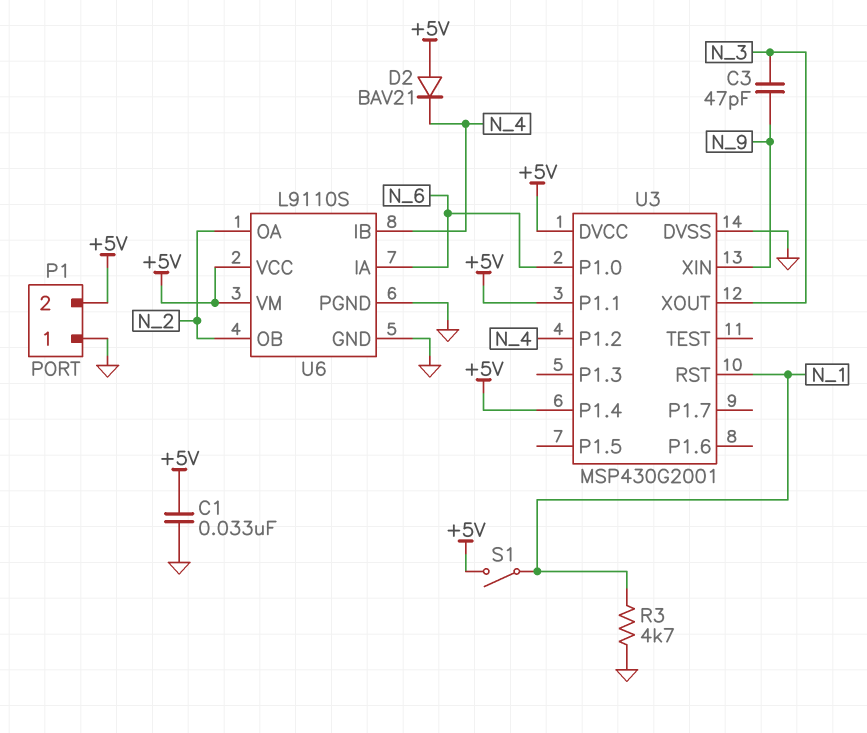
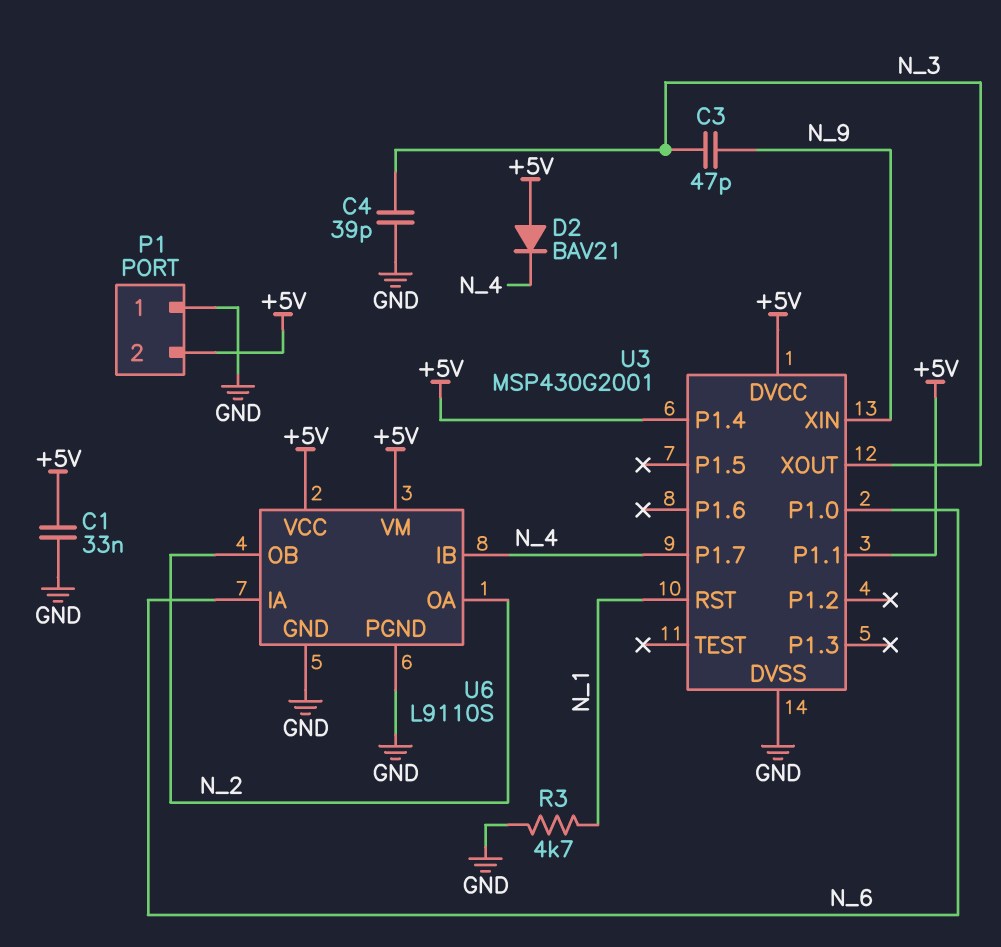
C4: none -> 39pF (GND, N_3)
S1: switch (+5V, N_1) -> none
U3 pin P1.2: N_4 -> none
U3 pin P1.7: none -> N_4

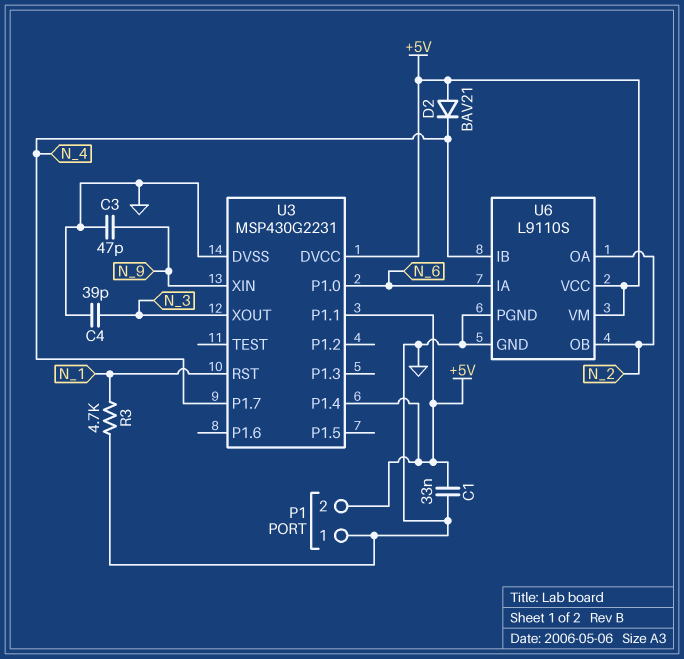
C3: 47pF (N_3, N_9) -> 47pF (GND, N_9)
U3: MSP430G2001 -> MSP430G2231

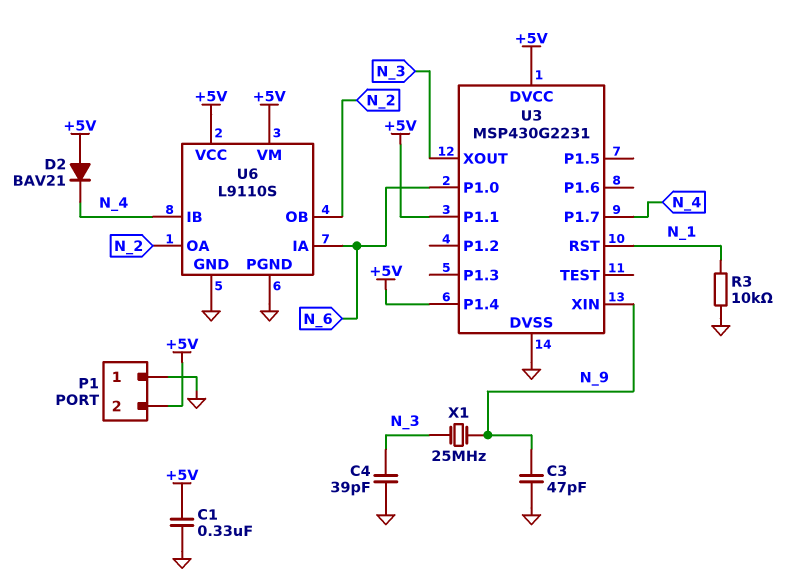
C1: 33nF (+5V, GND) -> 330nF (+5V, GND)
R3: 4.7k (GND, N_1) -> 10k (GND, N_1)
X1: none -> 25MHz (N_3, N_9)

